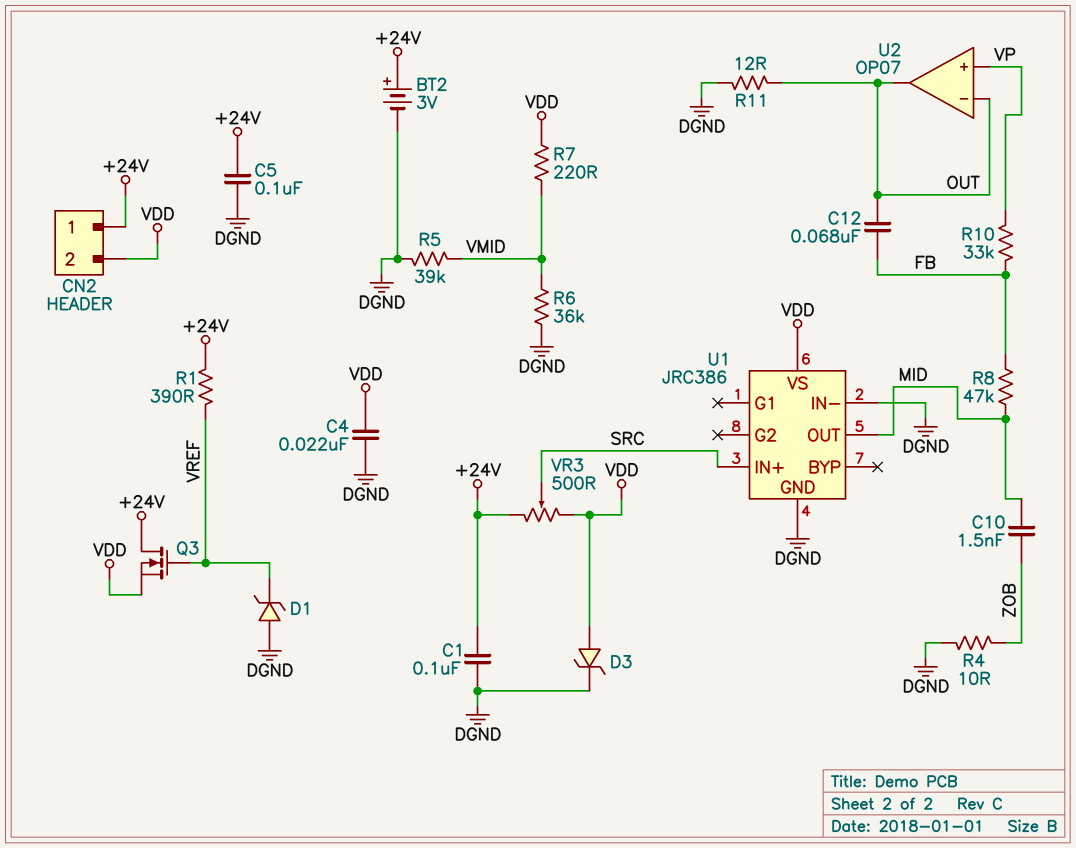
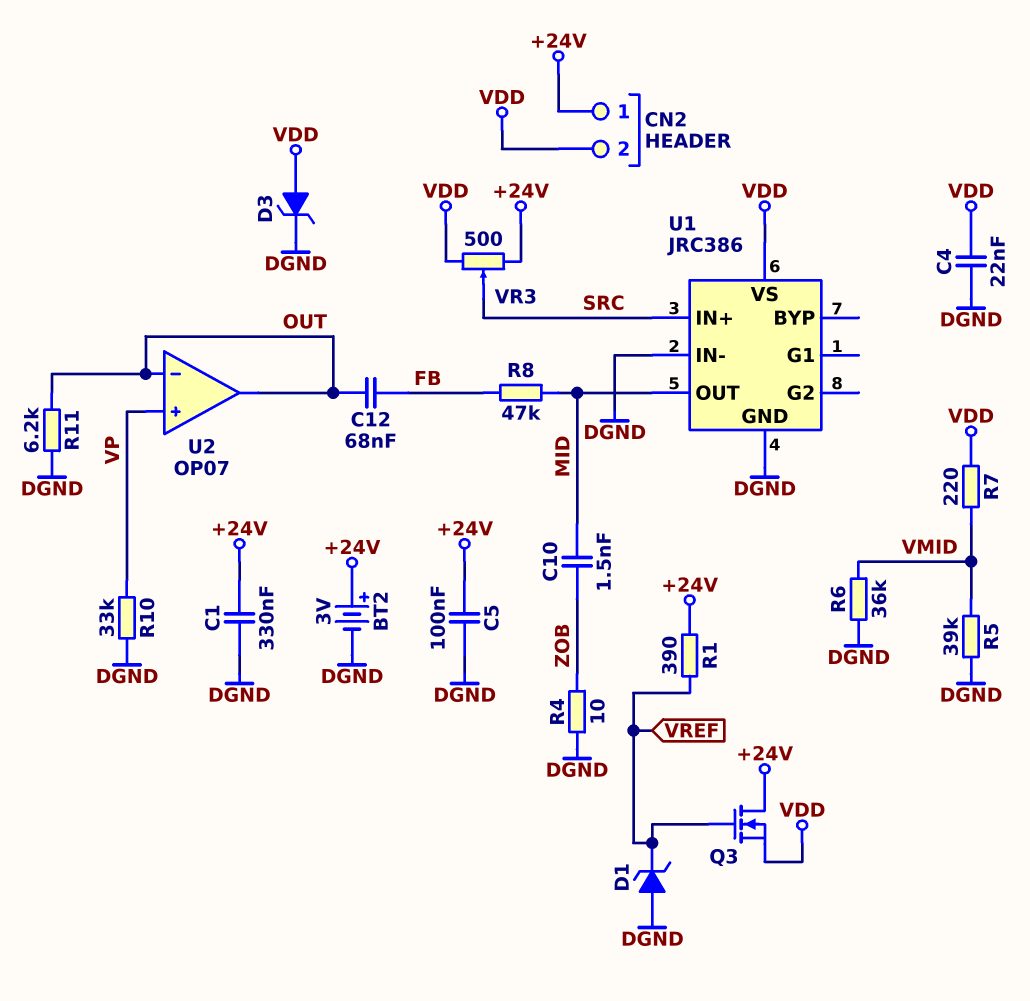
C1: 100nF (+24V, DGND) -> 330nF (+24V, DGND)
R10: 33k (FB, VP) -> 33k (DGND, VP)
R11: 12 (DGND, OUT) -> 6.2k (DGND, OUT)

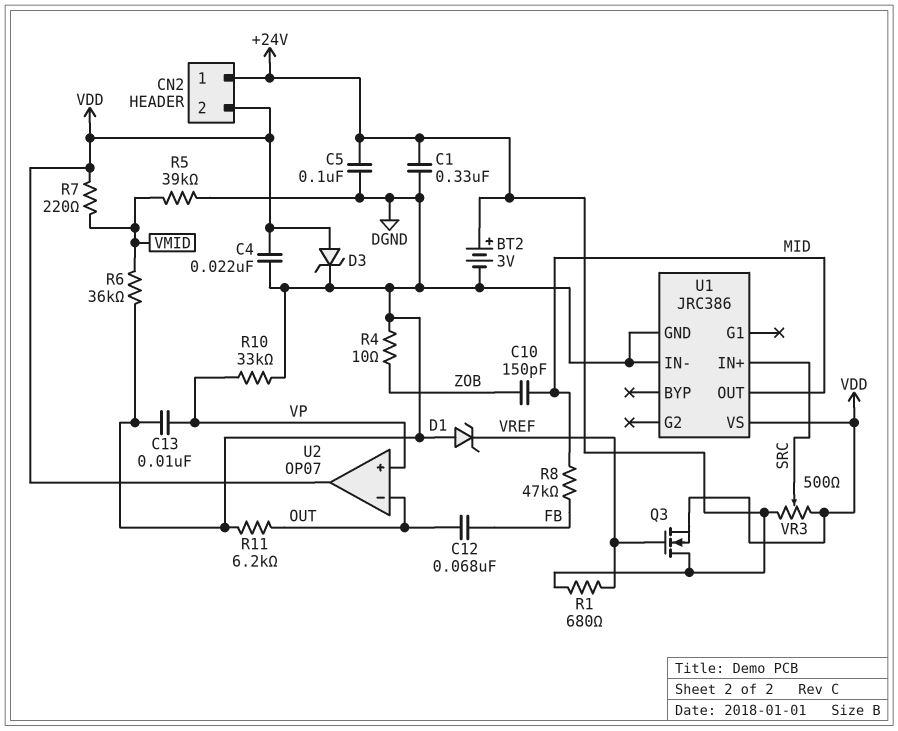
C10: 1.5nF (MID, ZOB) -> 150pF (MID, ZOB)
C13: none -> 10nF (DGND, VP)
R1: 390 (+24V, VREF) -> 680 (+24V, VREF)
U2 pin out: OUT -> VDD

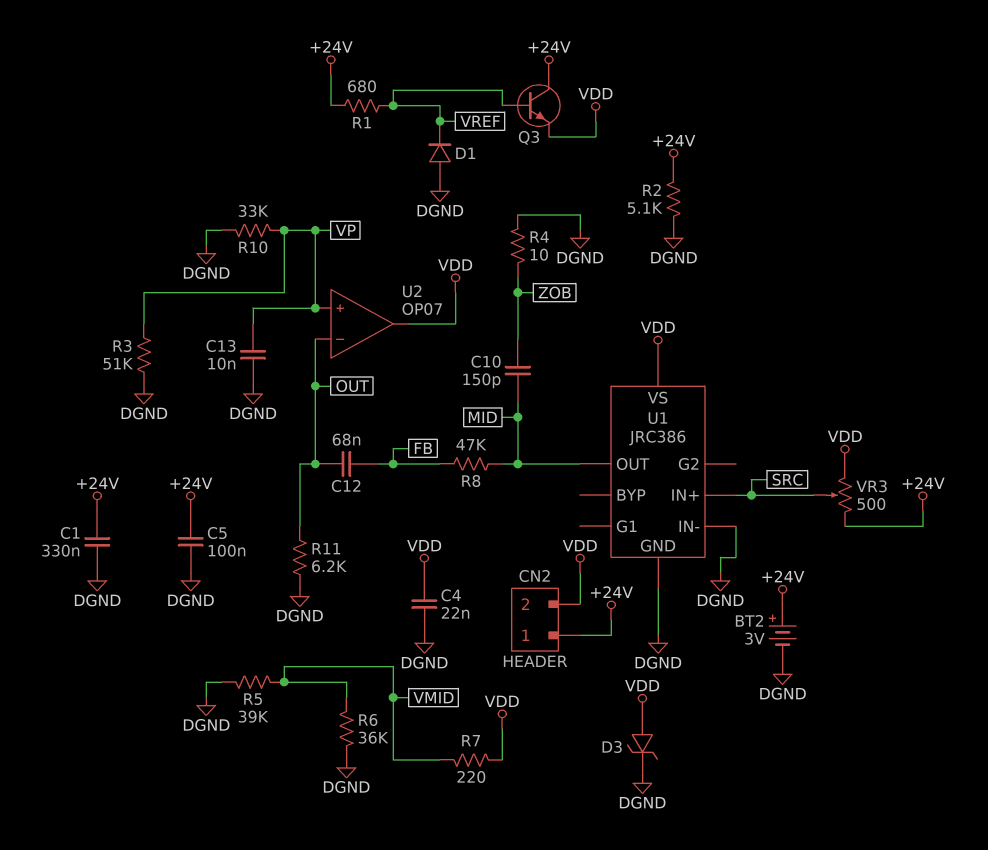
D1: zener (A DGND, K VREF) -> diode (A DGND, K VREF)
Q3: NMOS (G VREF, D +24V, S VDD) -> NPN (B VREF, C +24V, E VDD)
R2: none -> 5.1k (+24V, DGND)
R3: none -> 51k (DGND, VP)

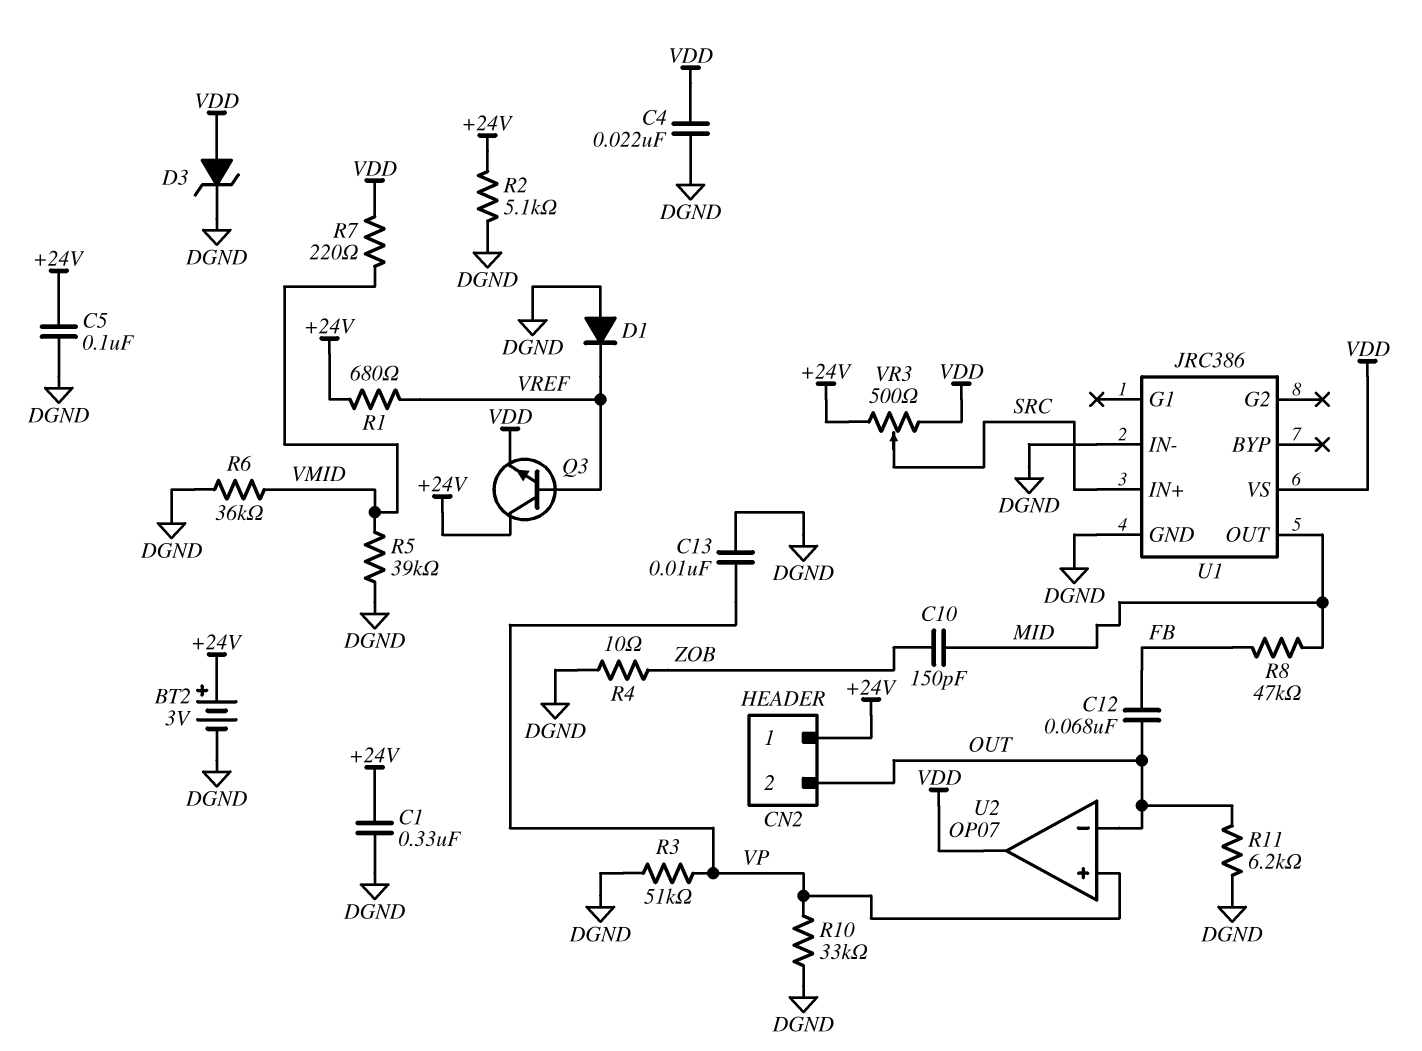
CN2 pin 2: VDD -> OUT

